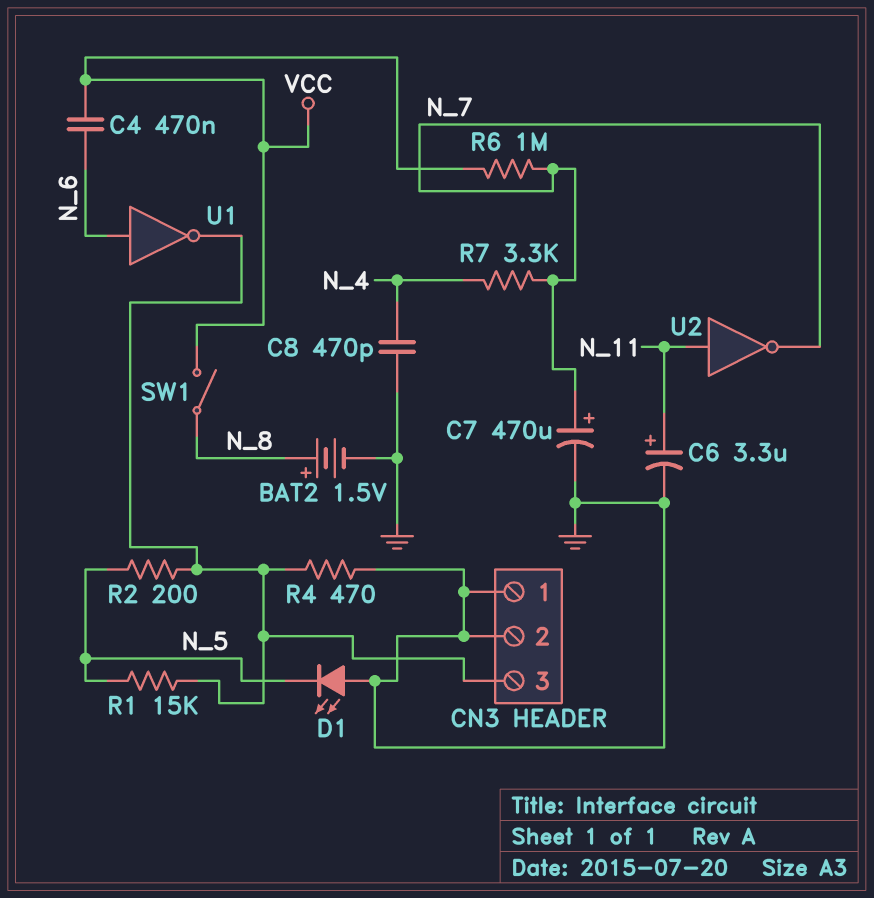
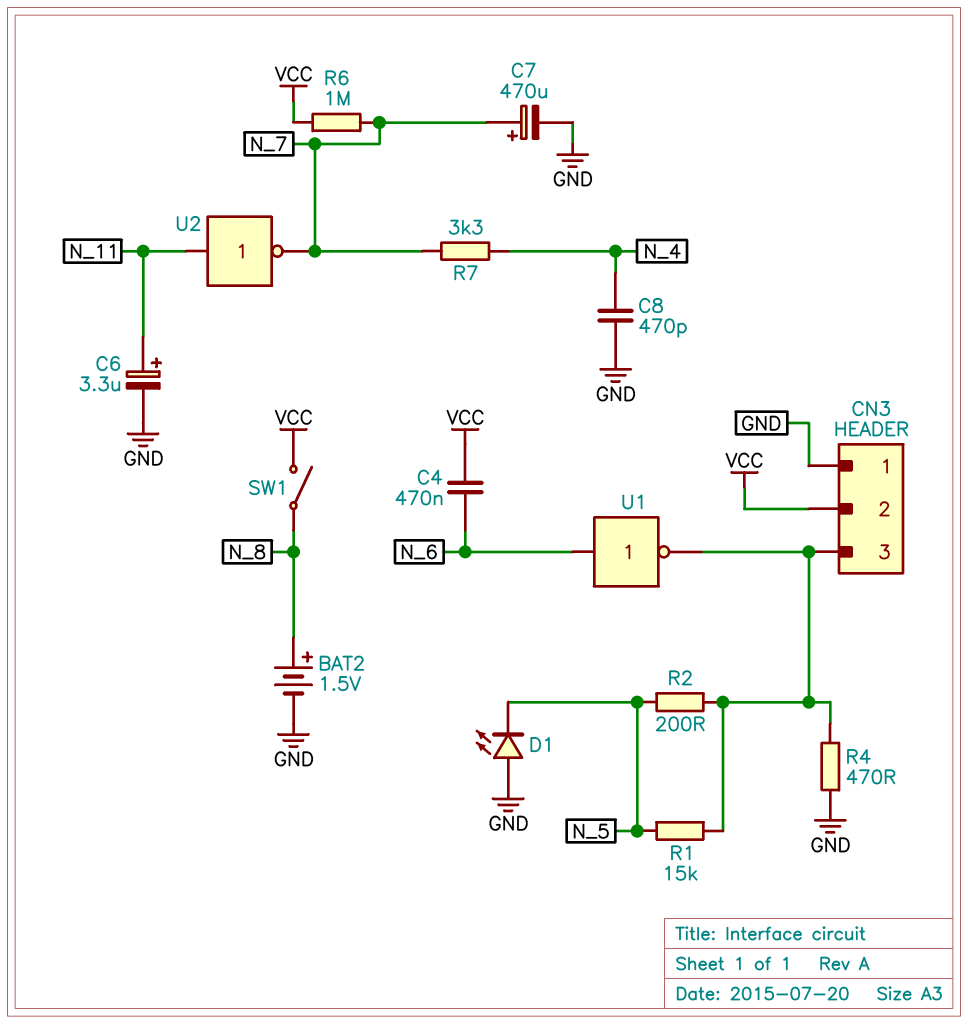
CN3 pin 2: GND -> VCC

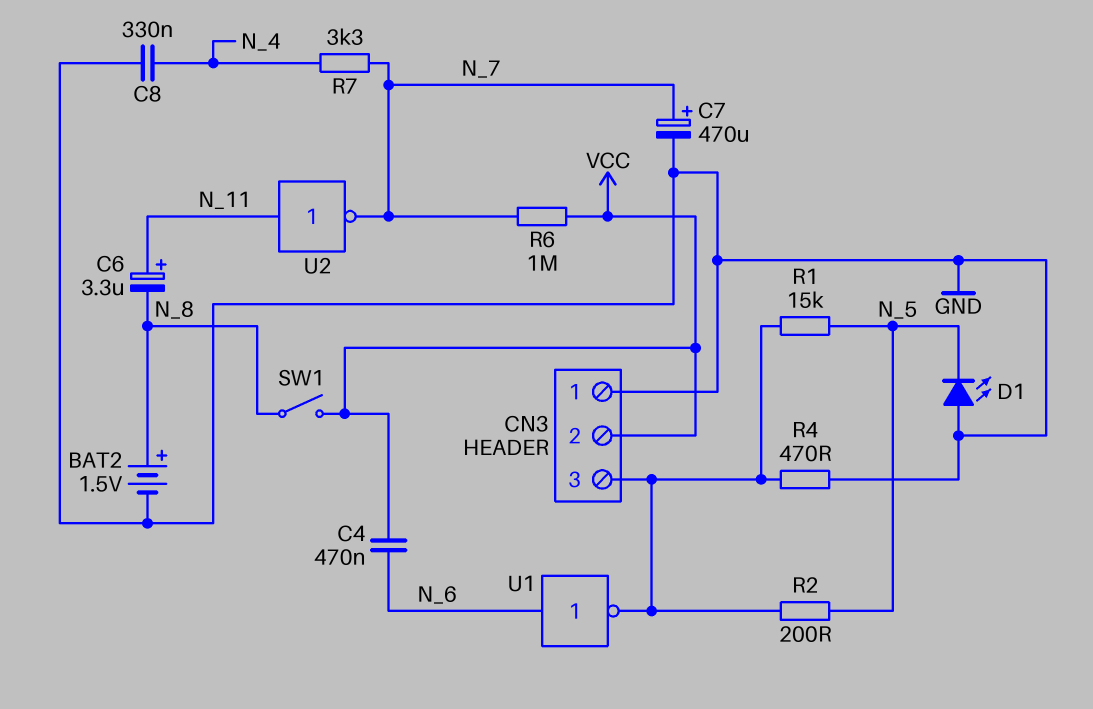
C6: 3.3uF (plus N_11, minus GND) -> 3.3uF (plus N_11, minus N_8)
C8: 470pF (GND, N_4) -> 330nF (GND, N_4)

